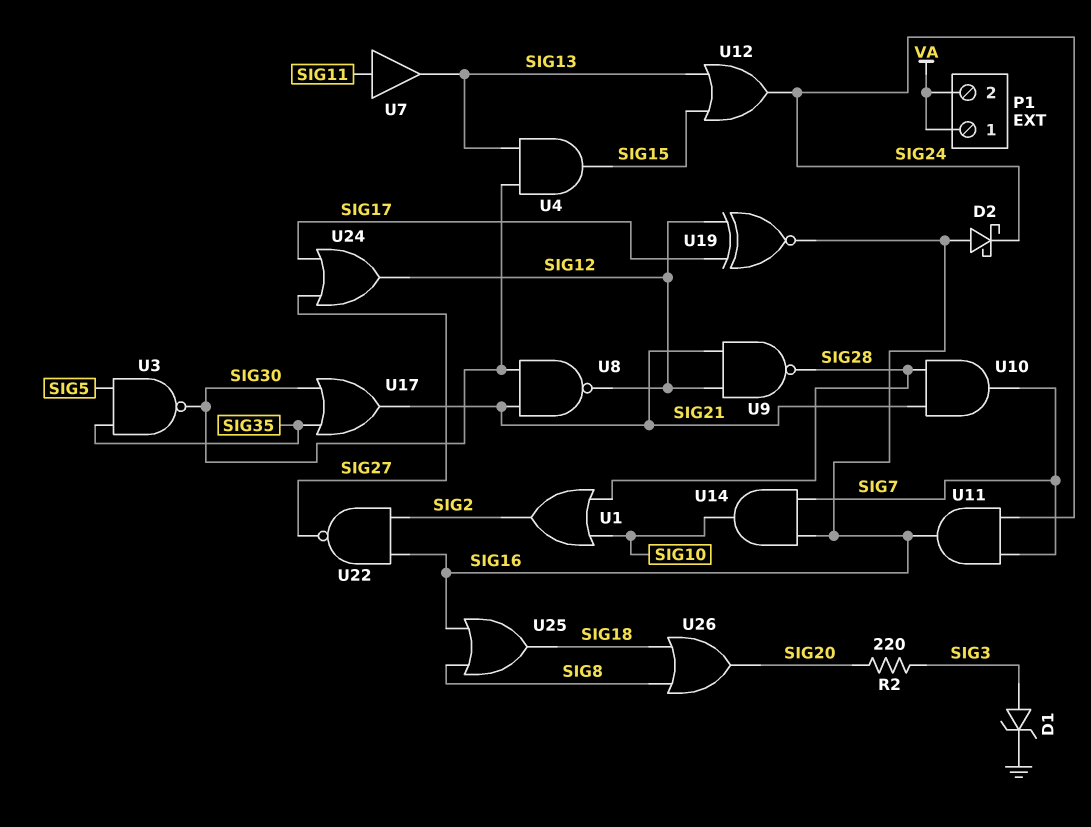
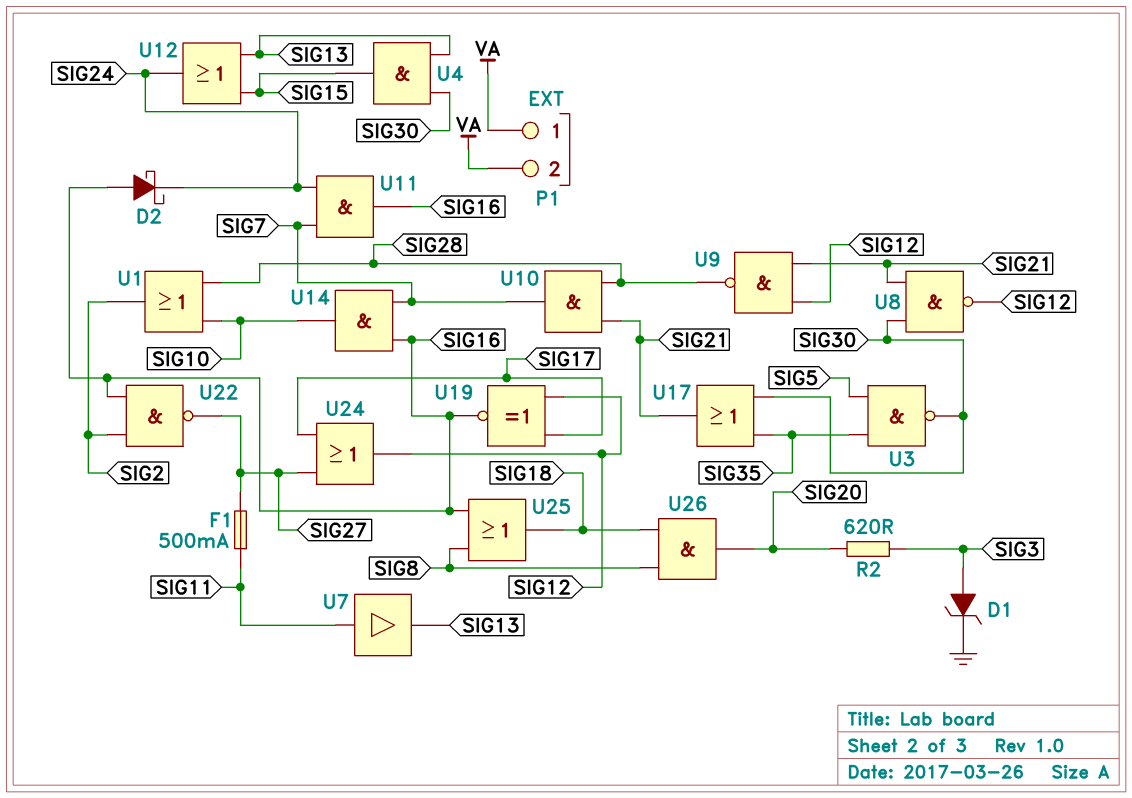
F1: none -> 500mA (SIG11, SIG27)
R2: 220 (SIG3, SIG20) -> 620 (SIG3, SIG20)
U26: OR (in SIG8, in SIG18, out SIG20) -> AND (in SIG8, in SIG18, out SIG20)

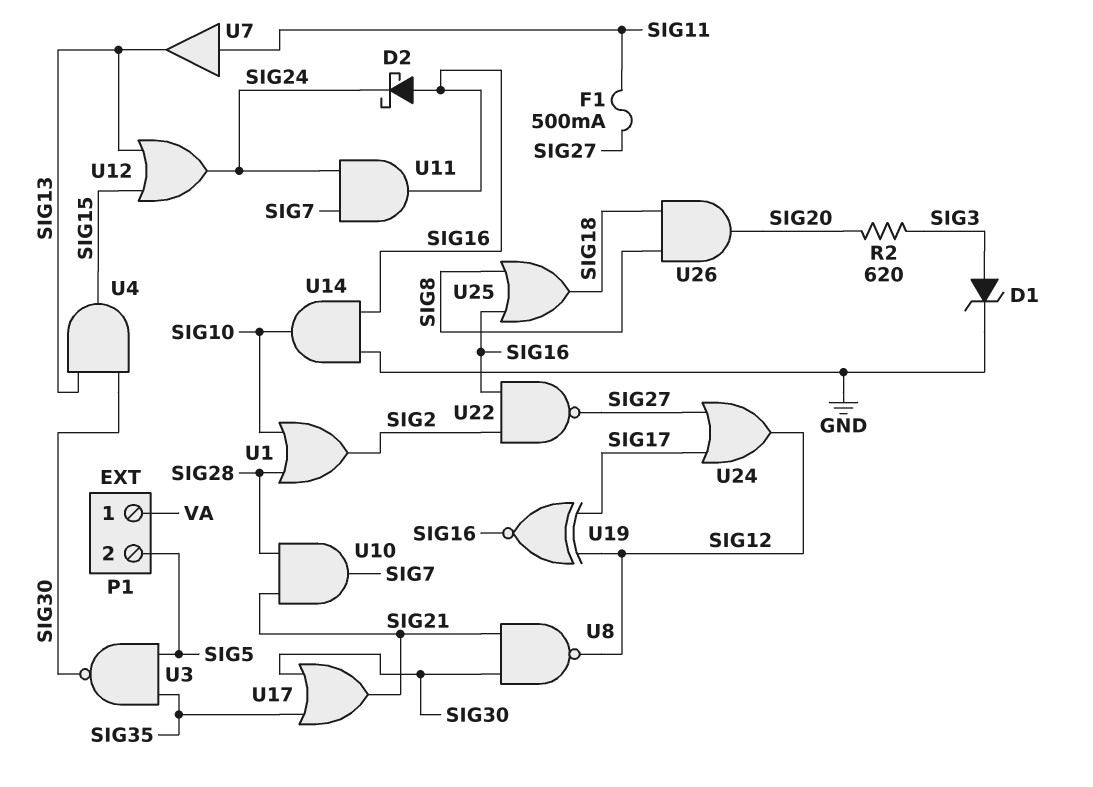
P1 pin 2: VA -> SIG5
U9: NAND (in SIG12, in SIG21, out SIG28) -> none
U14: AND (in SIG7, in SIG16, out SIG10) -> AND (in GND, in SIG16, out SIG10)

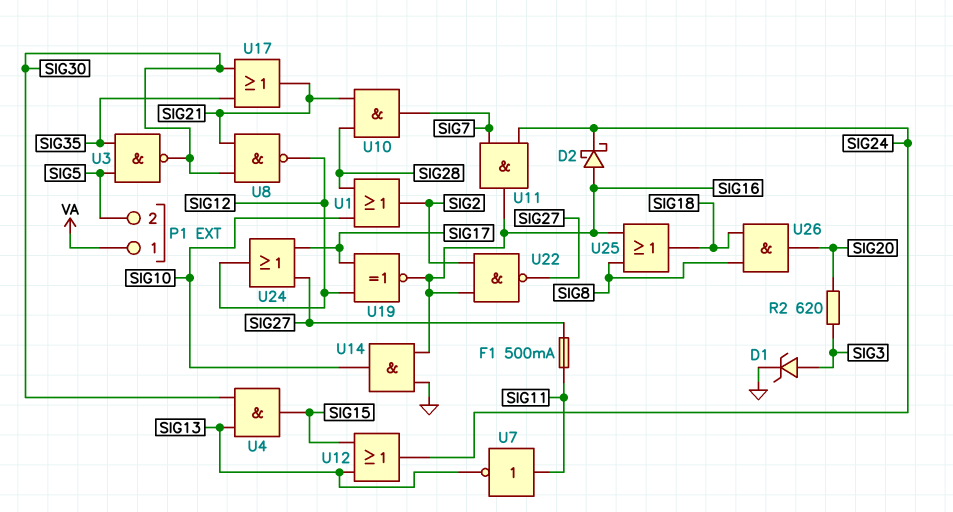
U7: buffer (in SIG11, out SIG13) -> NOT (in SIG11, out SIG13)

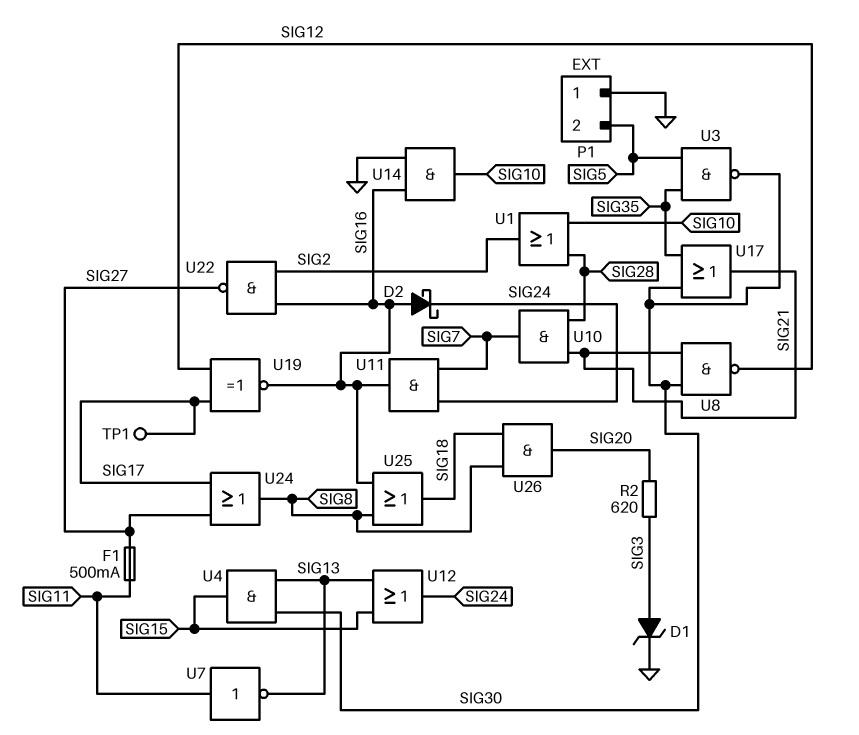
P1 pin 1: VA -> GND
TP1: none -> test point (SIG17)
U24: OR (in SIG17, in SIG27, out SIG12) -> OR (in SIG17, in SIG27, out SIG8)

